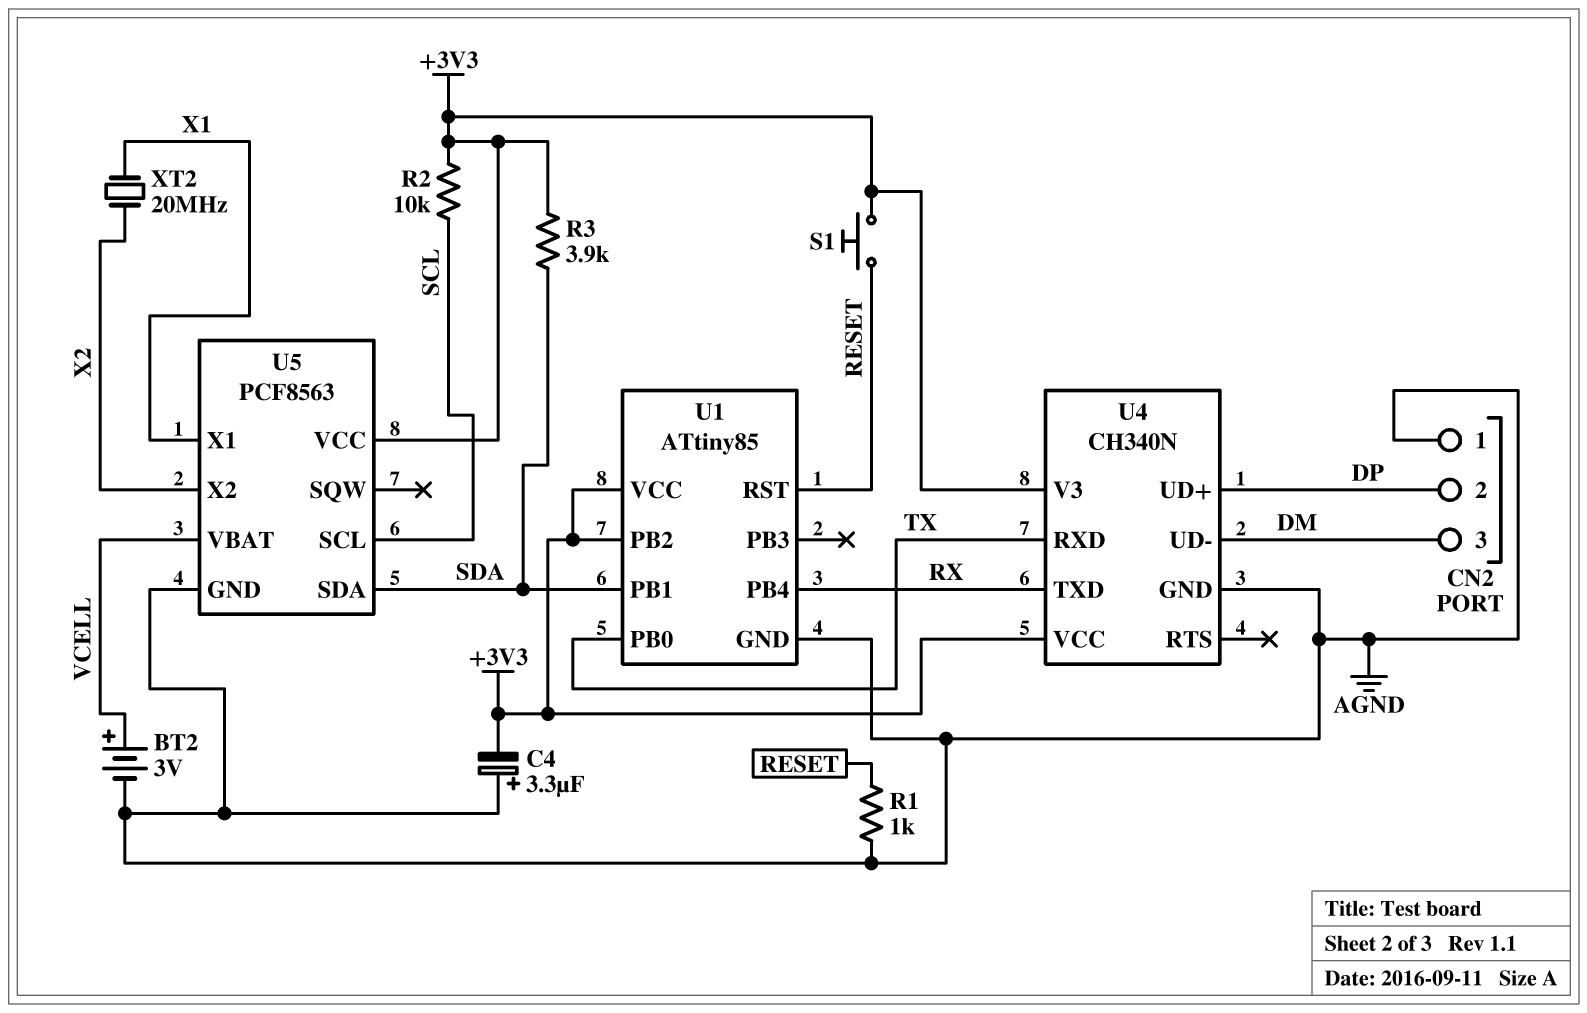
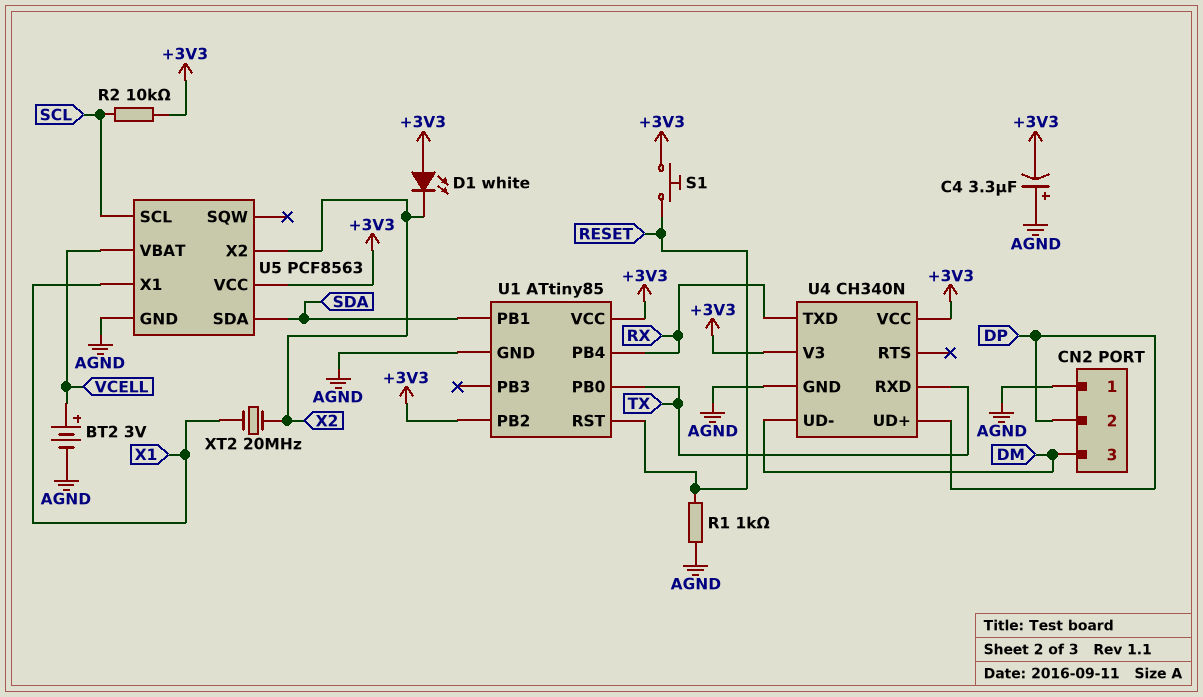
D1: none -> LED white (A +3V3, K X2)
R3: 3.9k (+3V3, SDA) -> none

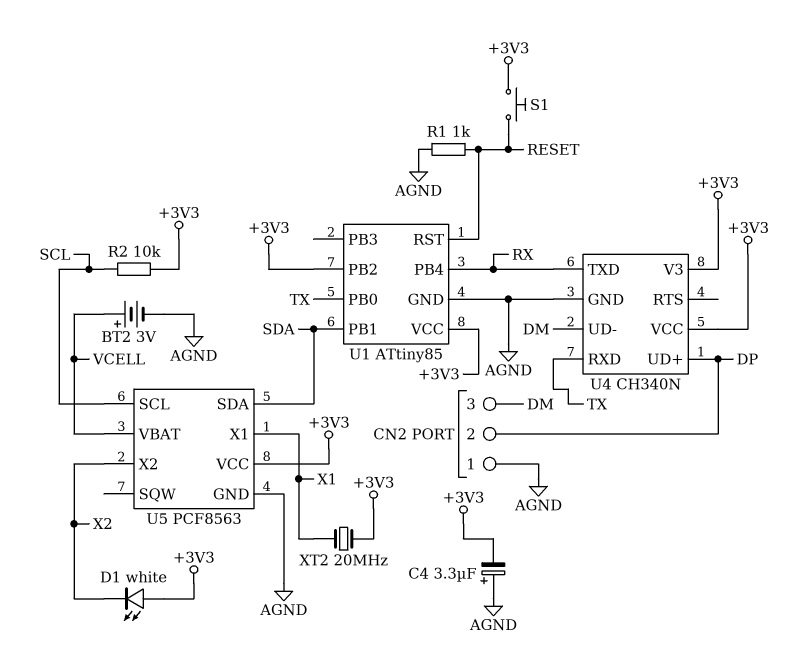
XT2: 20MHz (X1, X2) -> 20MHz (+3V3, X1)

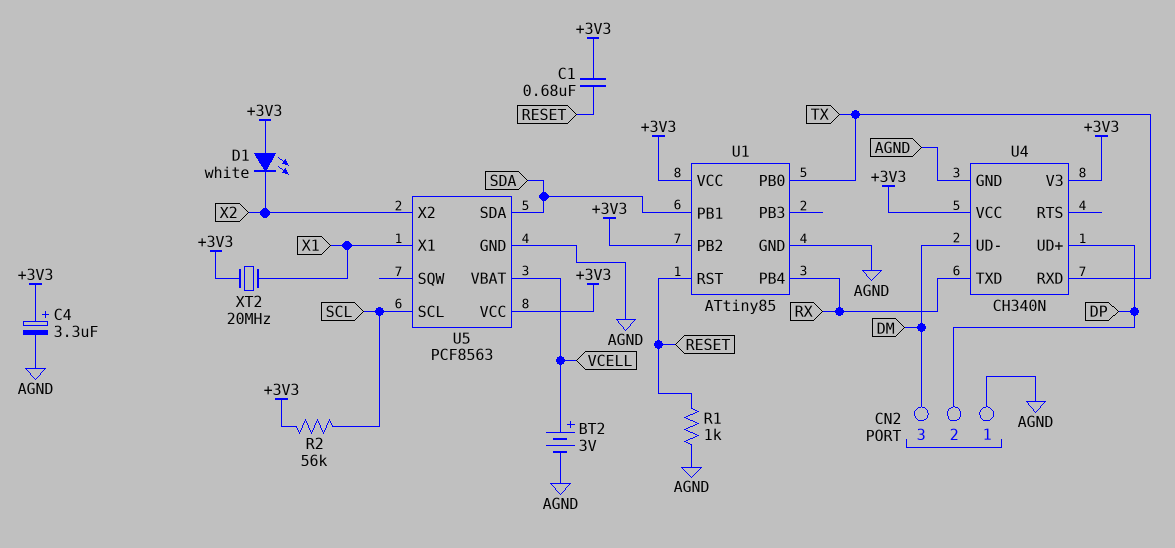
C1: none -> 680nF (+3V3, RESET)
C4: 3.3uF (plus AGND, minus +3V3) -> 3.3uF (plus +3V3, minus AGND)
R2: 10k (+3V3, SCL) -> 56k (+3V3, SCL)
S1: button (+3V3, RESET) -> none

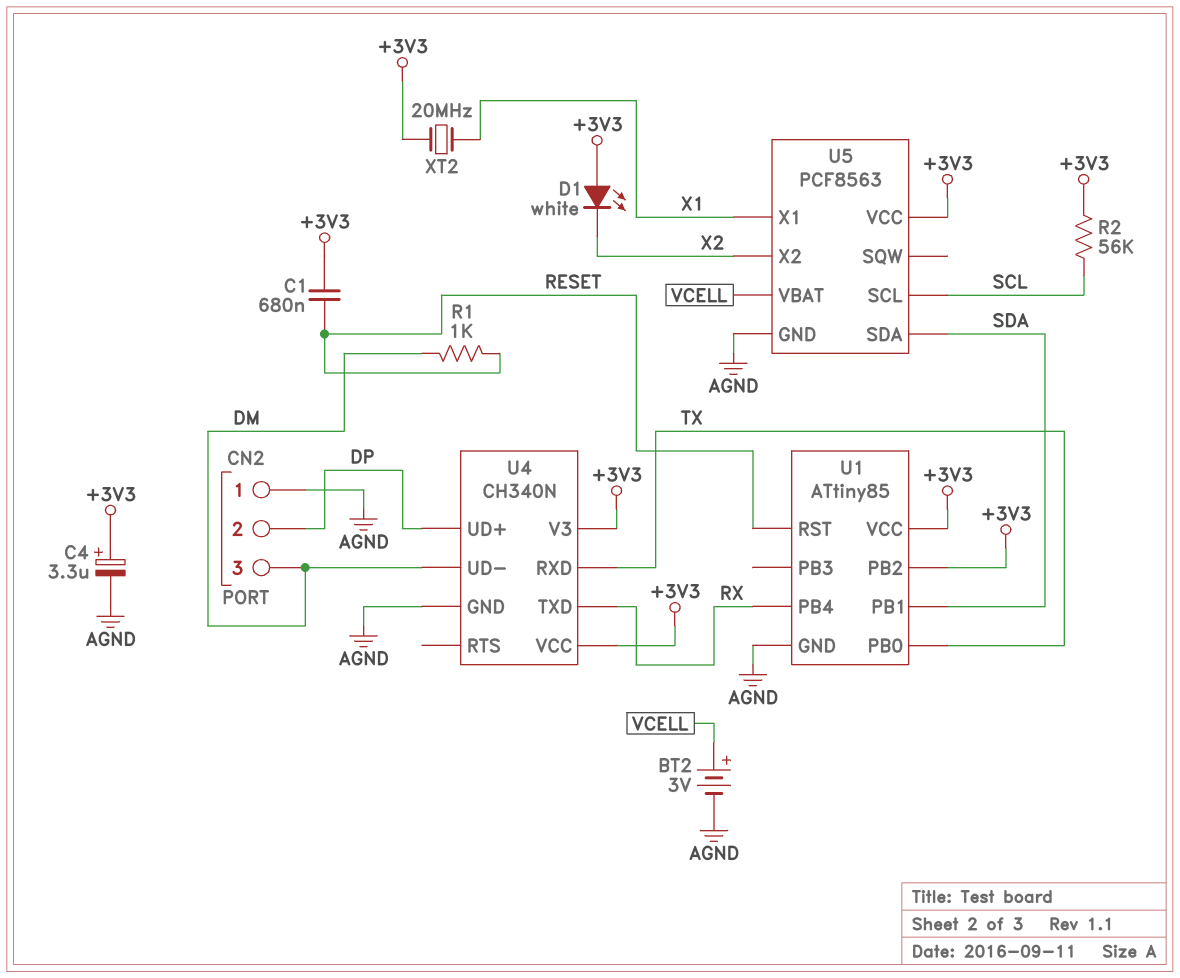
R1: 1k (AGND, RESET) -> 1k (DM, RESET)

